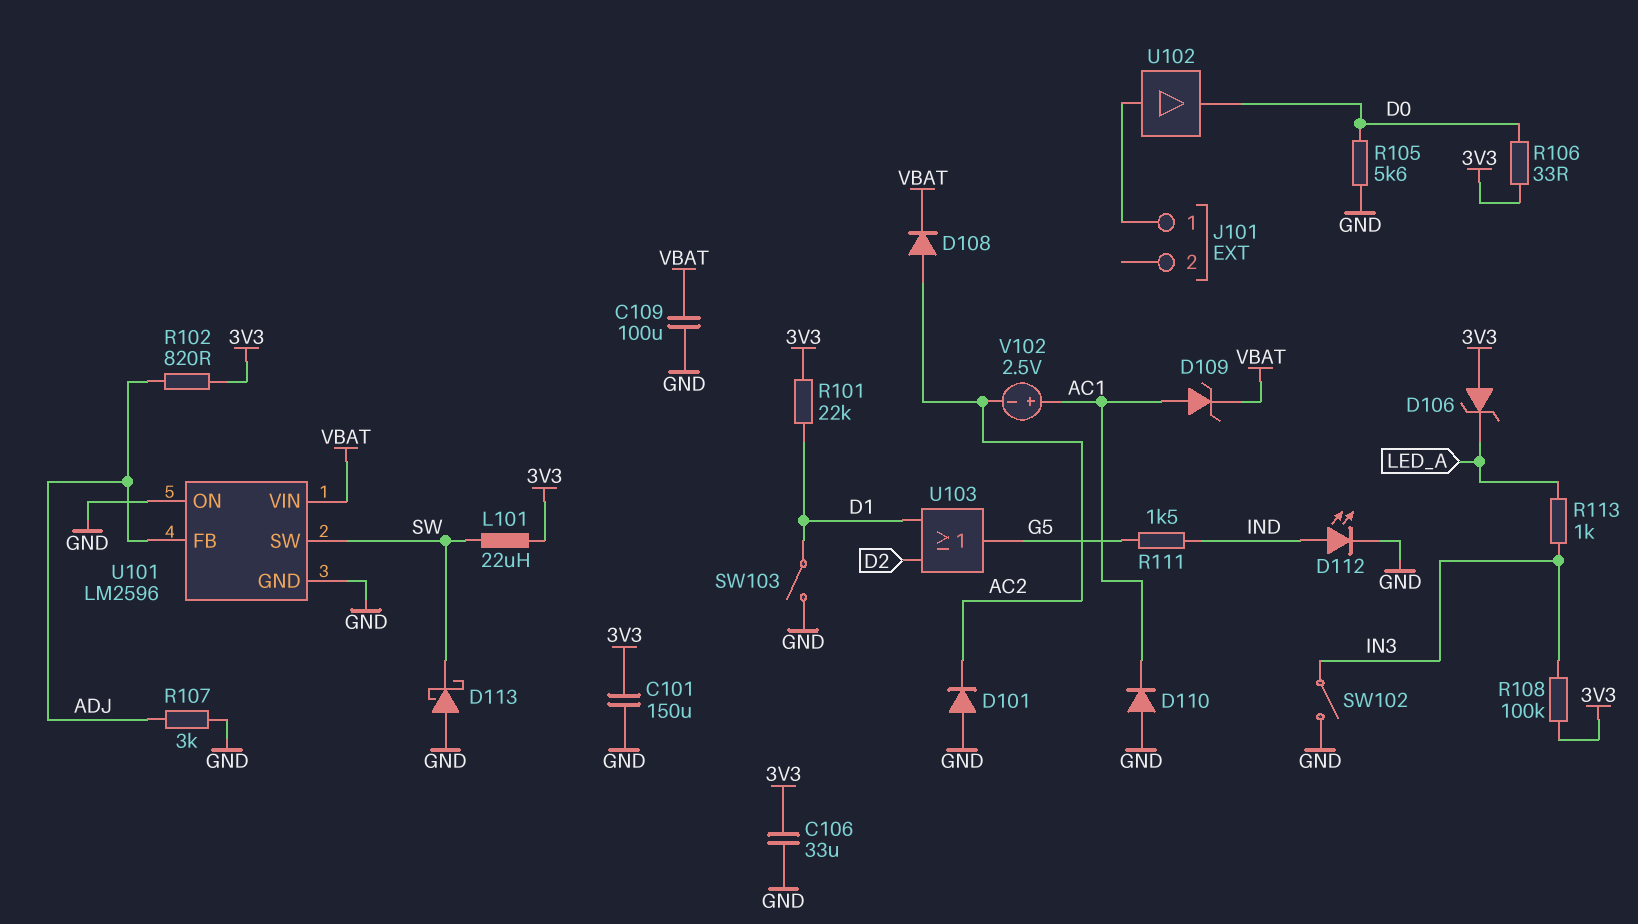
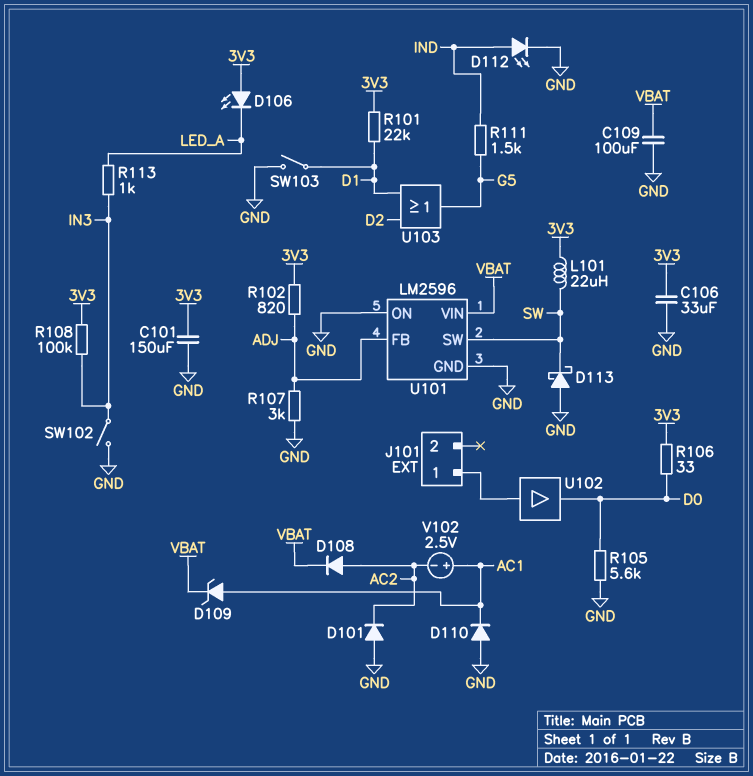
D106: zener (A 3V3, K LED_A) -> LED (A 3V3, K LED_A)

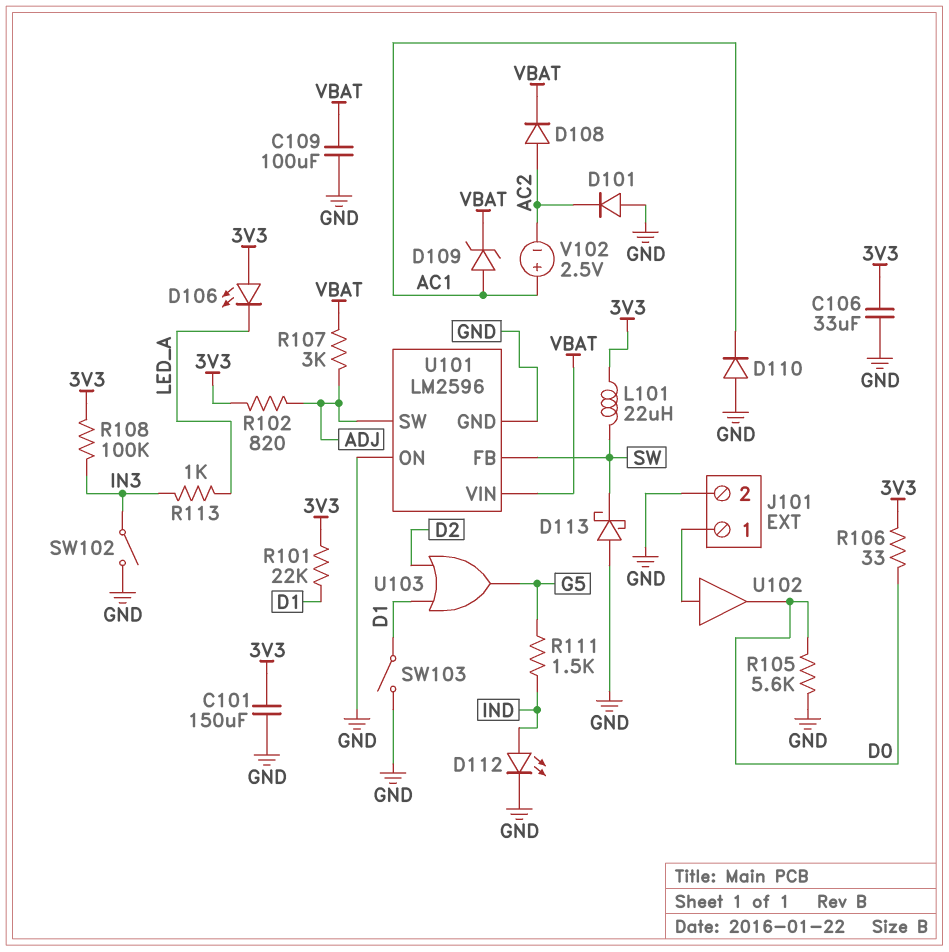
J101 pin 2: none -> GND
R107: 3k (ADJ, GND) -> 3k (ADJ, VBAT)
U101 pin FB: ADJ -> SW
U101 pin SW: SW -> ADJ

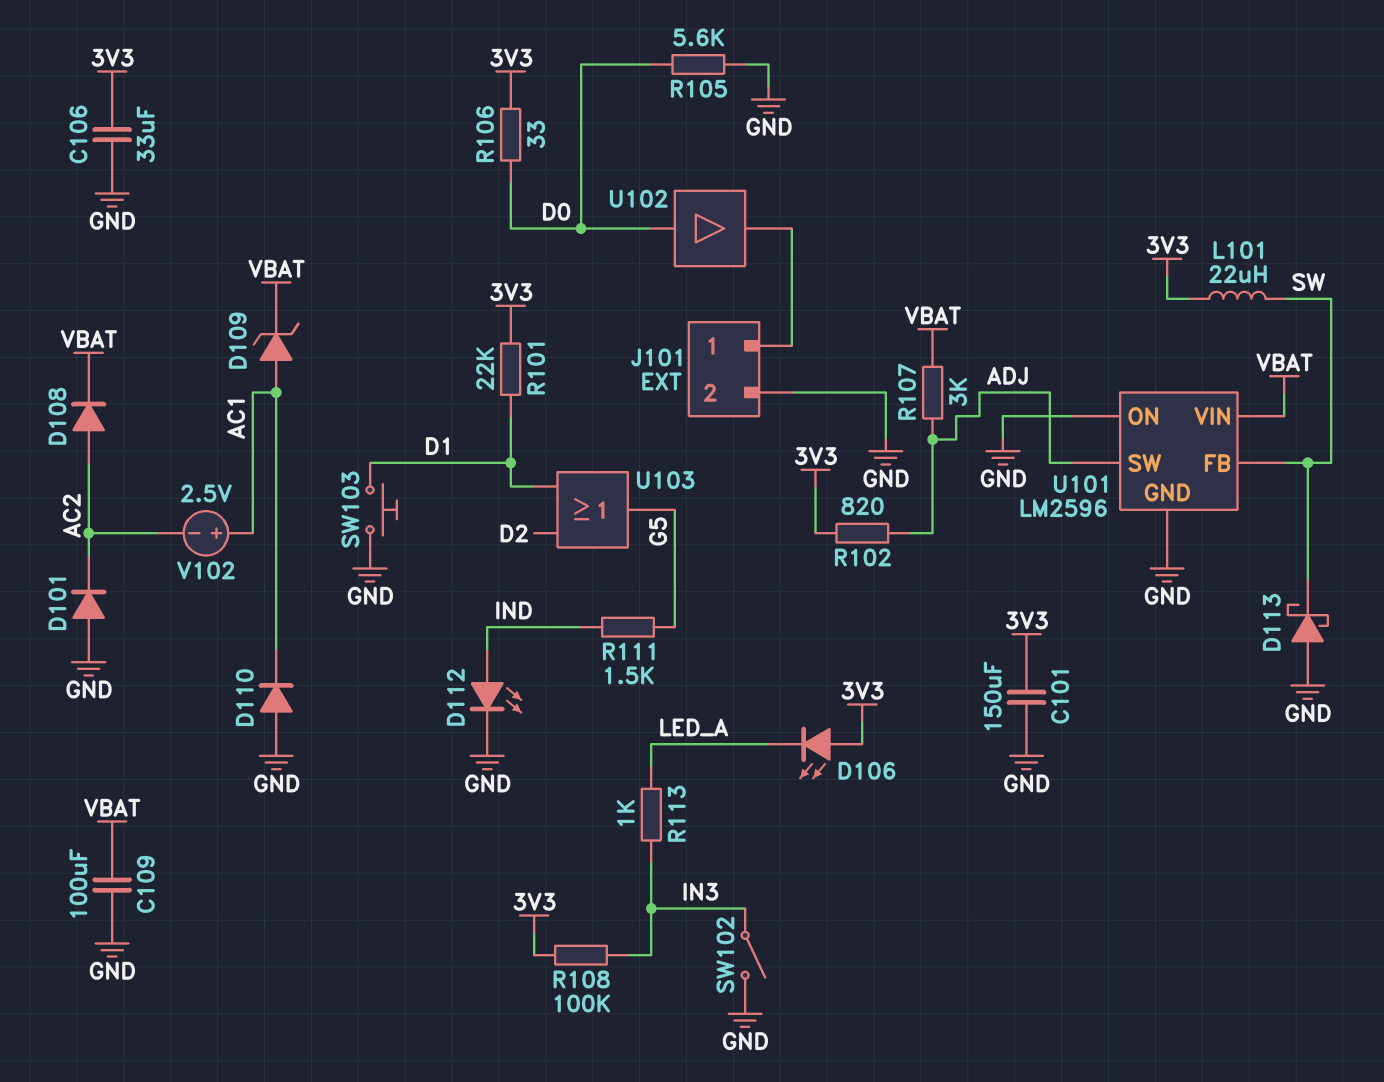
SW103: switch (D1, GND) -> button (D1, GND)
U102: buffer (in J101/1, out D0) -> buffer (in D0, out J101/1)

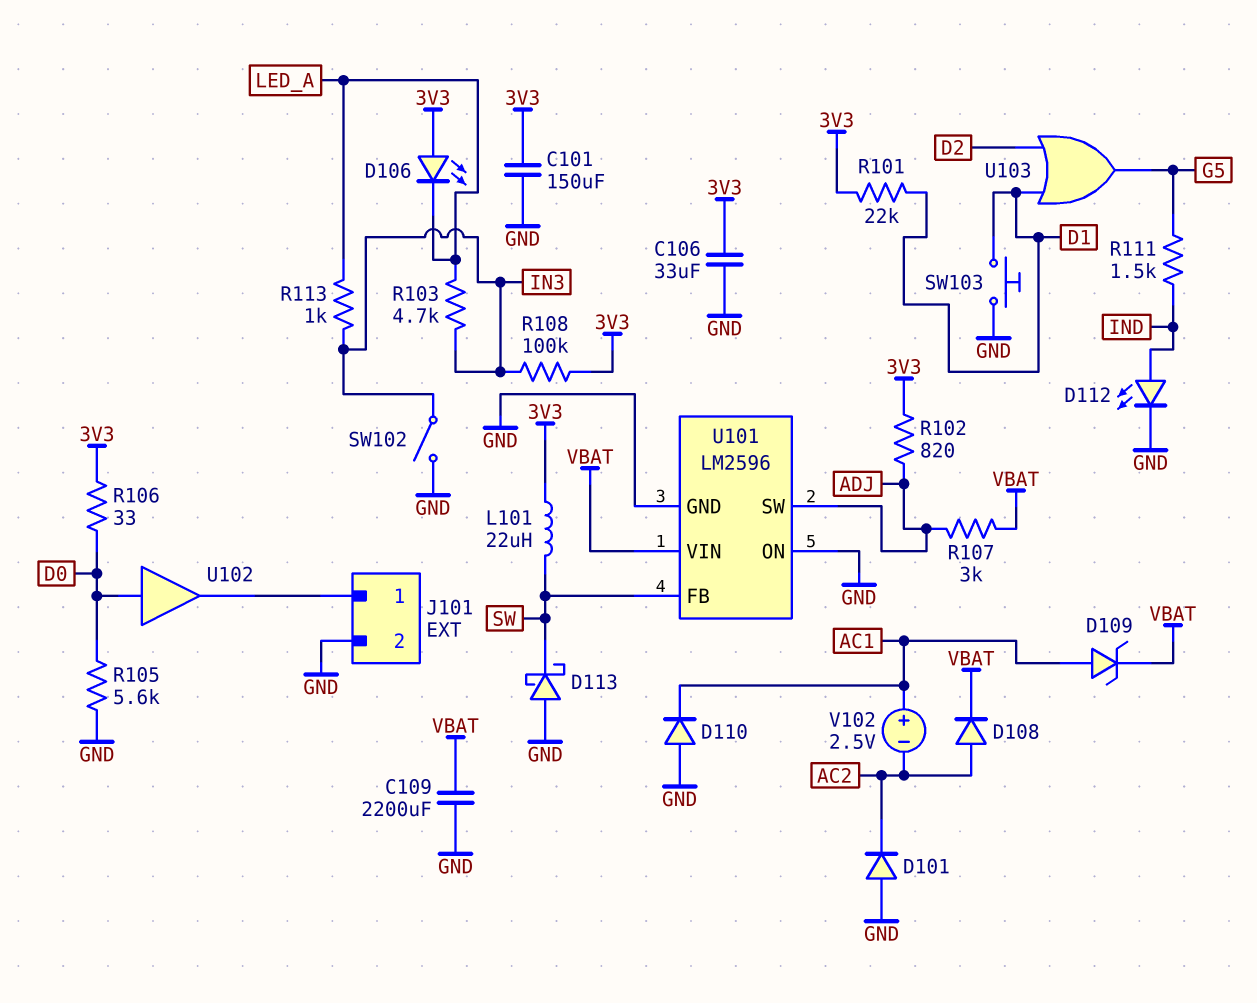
C109: 100uF (GND, VBAT) -> 2200uF (GND, VBAT)
R103: none -> 4.7k (IN3, LED_A)

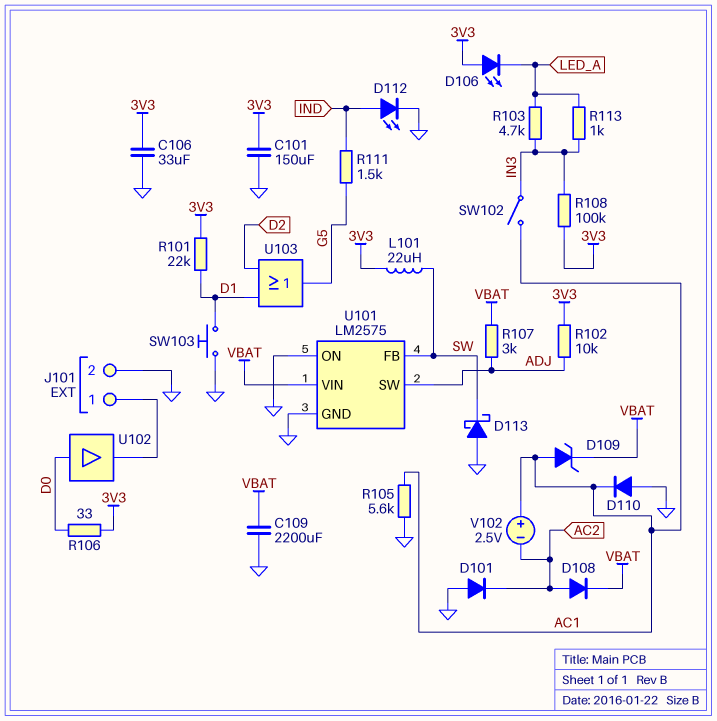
R102: 820 (3V3, ADJ) -> 10k (3V3, ADJ)
R105: 5.6k (D0, GND) -> 5.6k (AC1, GND)
SW102: switch (GND, IN3) -> switch (AC1, IN3)
U101: LM2596 -> LM2575

